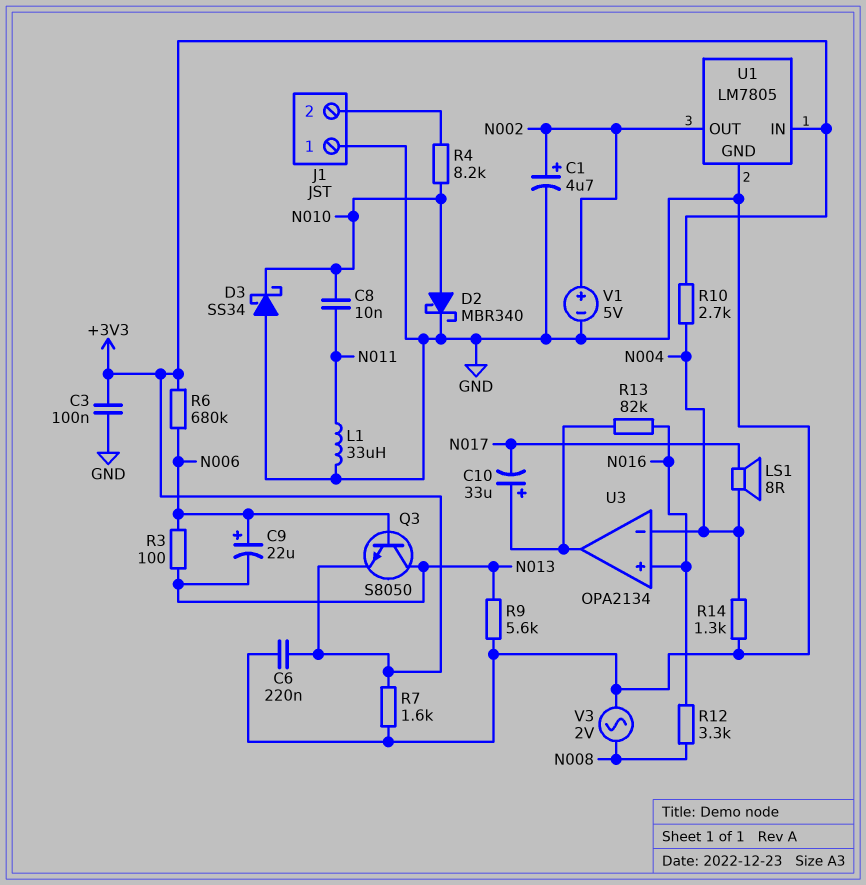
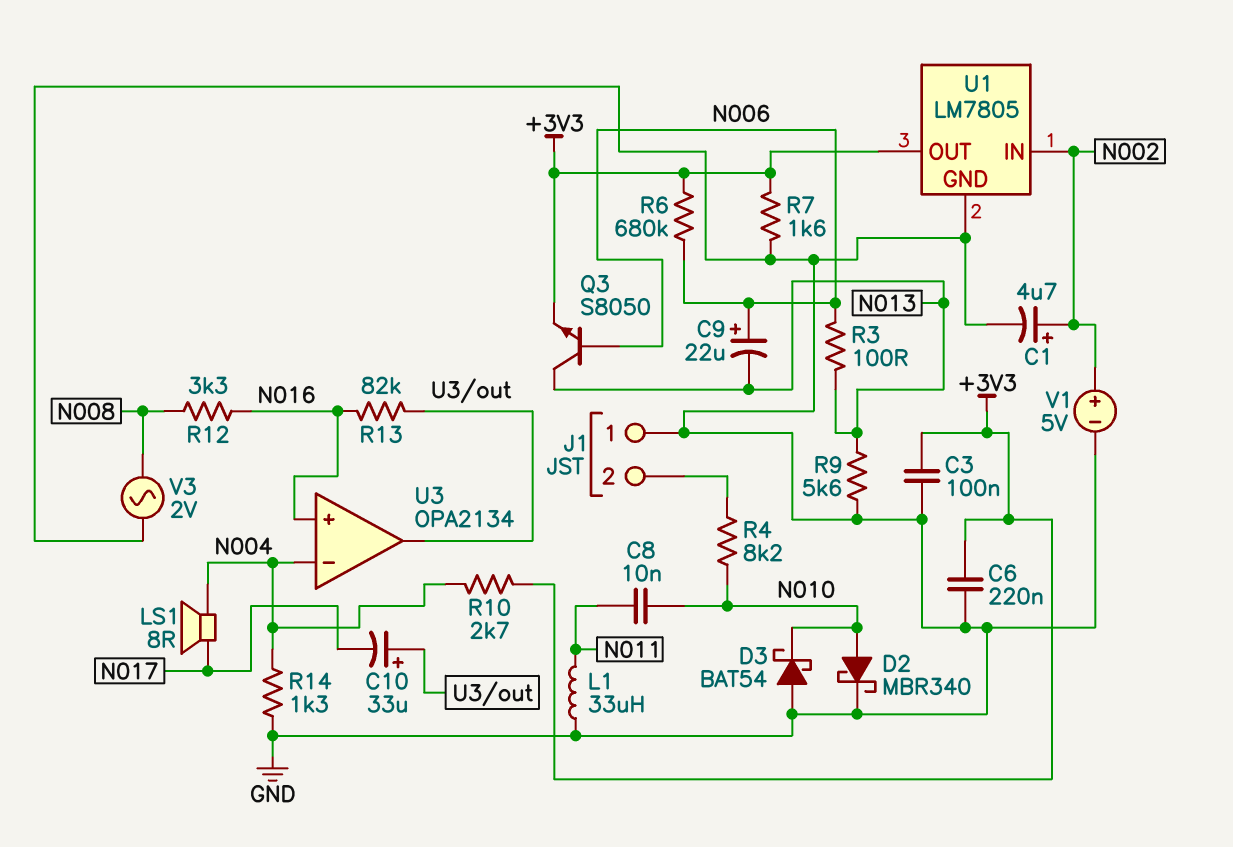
D3: schottky SS34 (A GND, K N010) -> schottky BAT54 (A GND, K N010)
U1 pin IN: +3V3 -> N002
U1 pin OUT: N002 -> +3V3

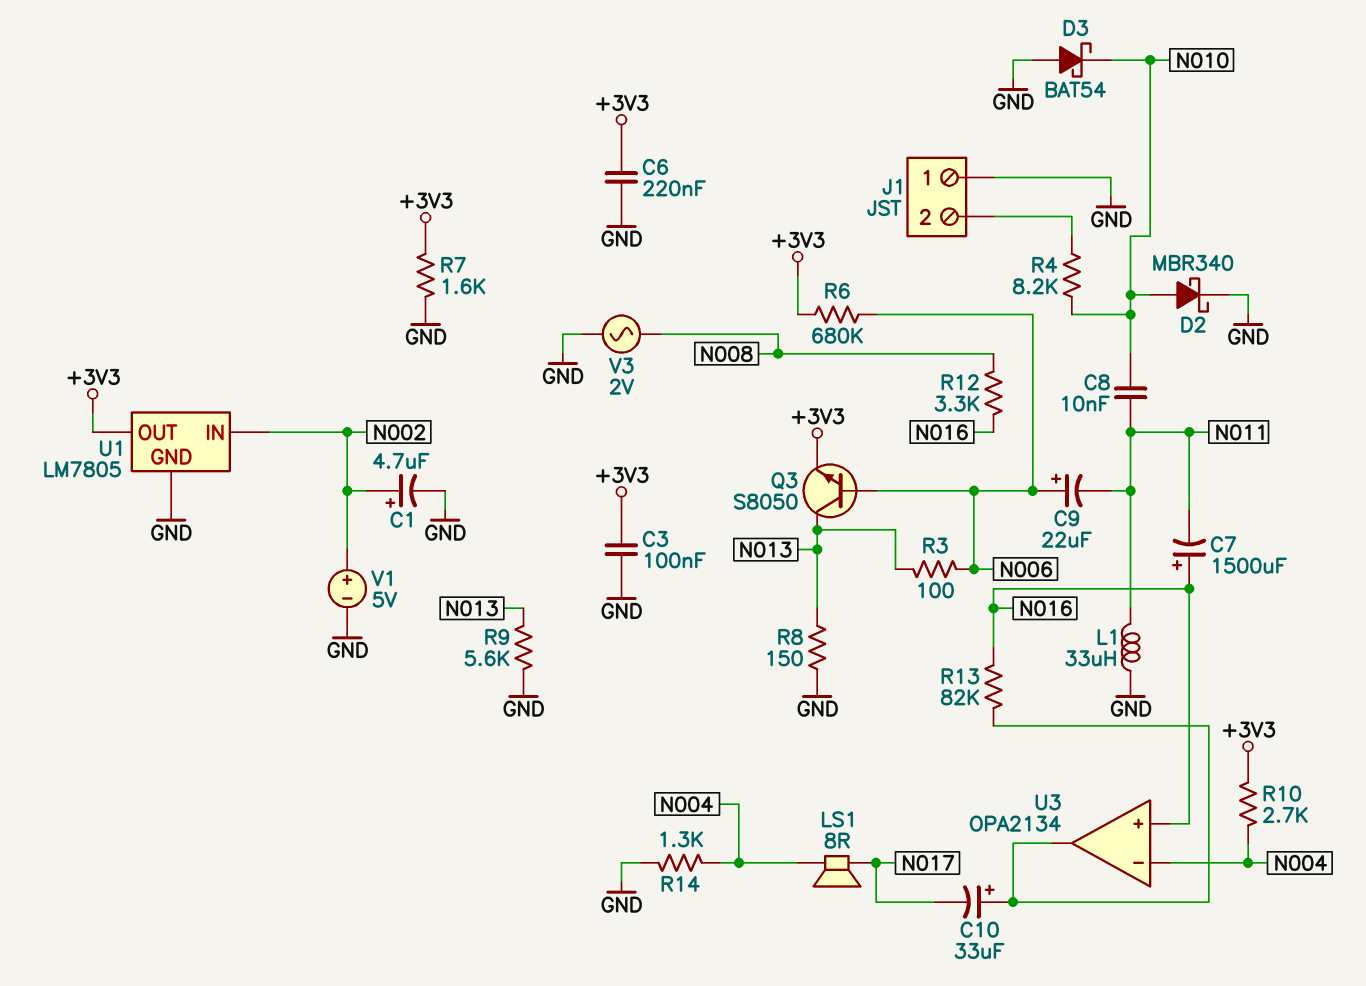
C7: none -> 1500uF (plus N016, minus N011)
C9: 22uF (plus N006, minus N013) -> 22uF (plus N006, minus N011)
R8: none -> 150 (GND, N013)

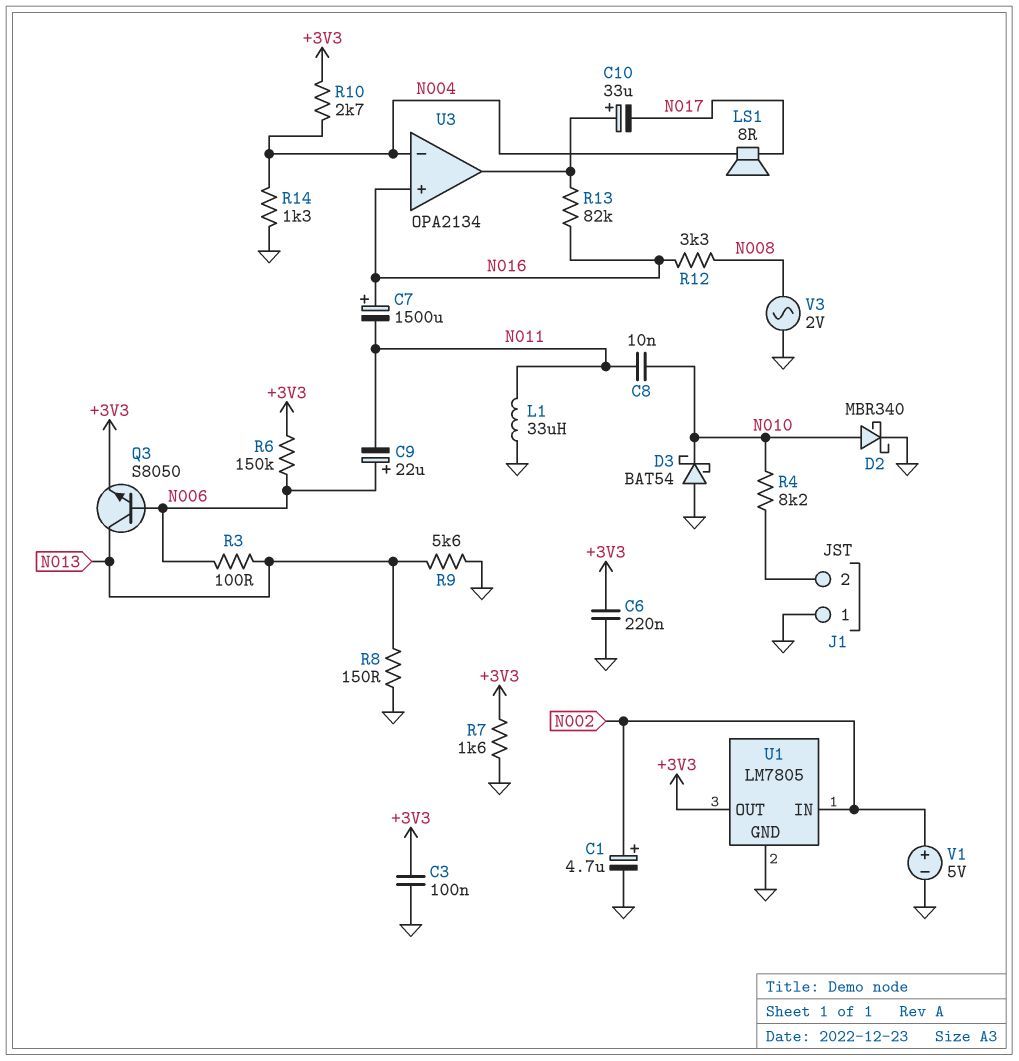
R6: 680k (+3V3, N006) -> 150k (+3V3, N006)

